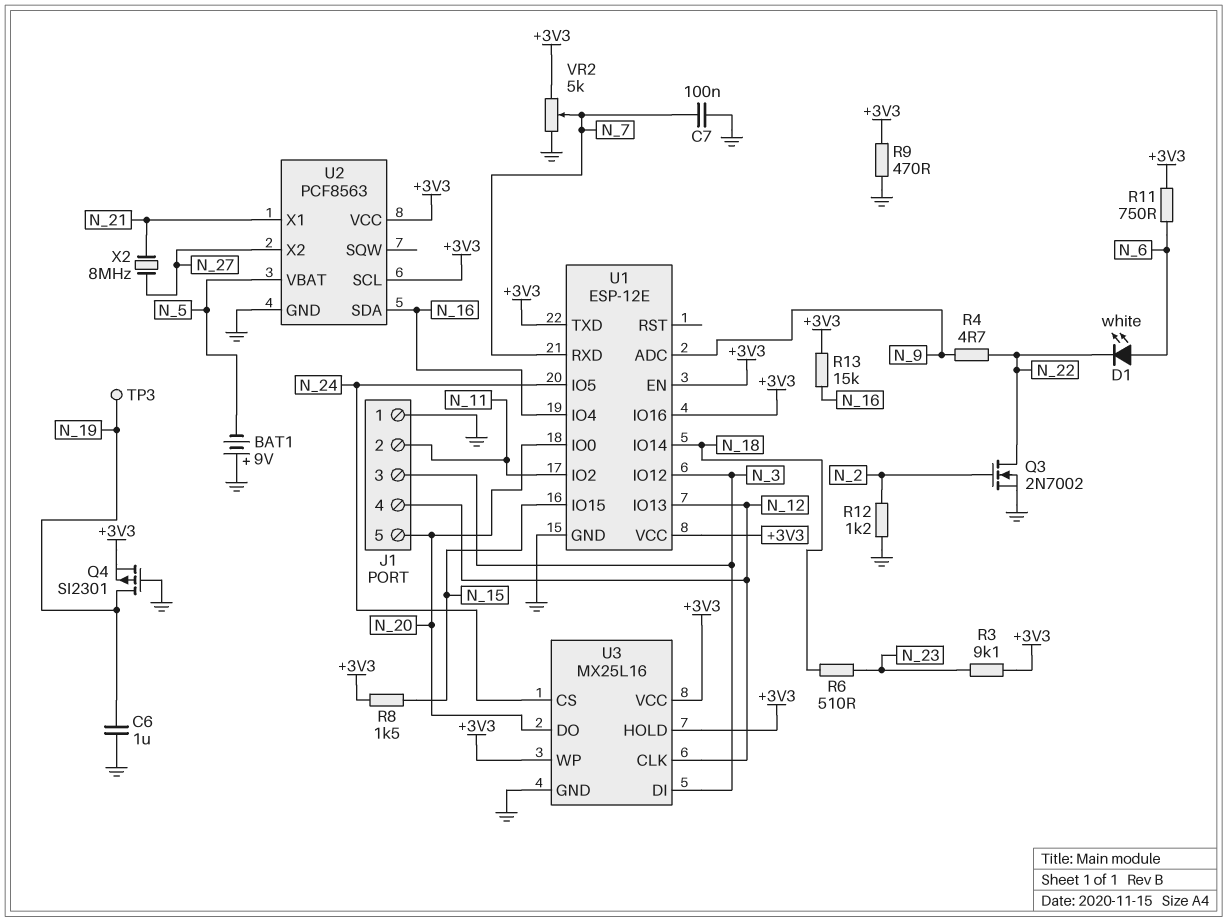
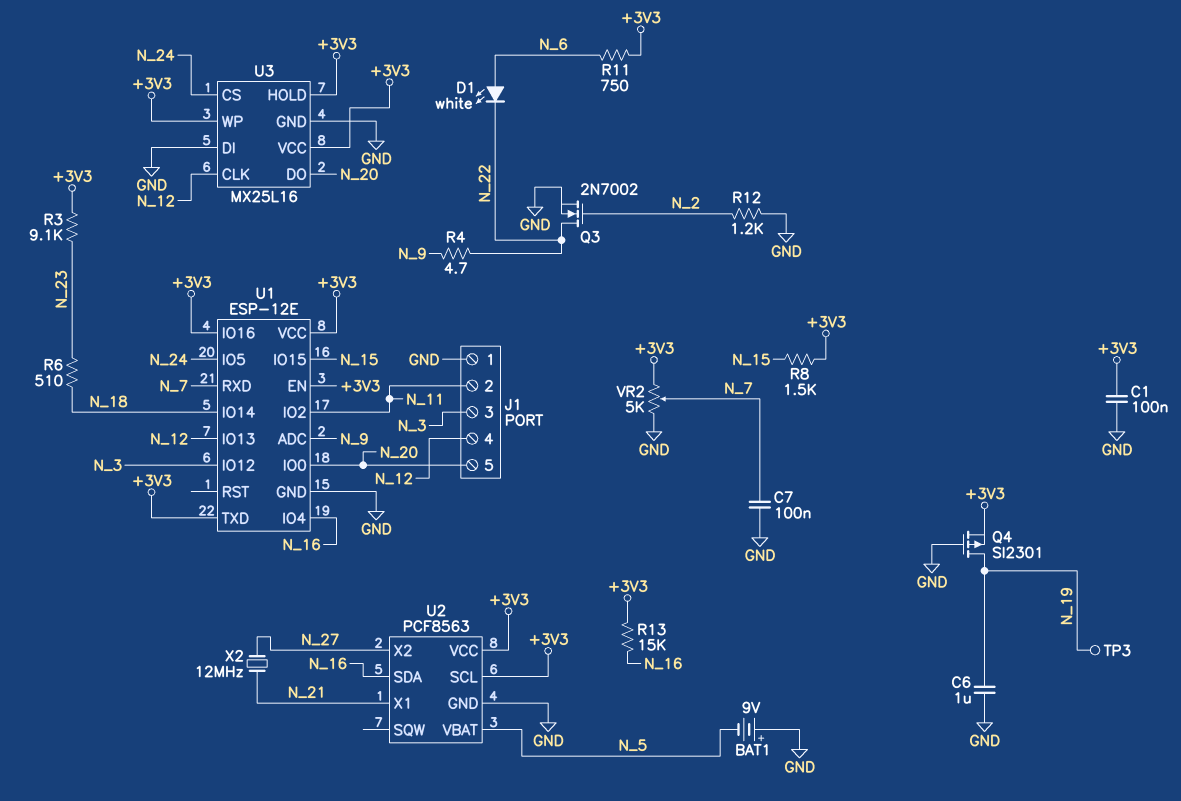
C1: none -> 100nF (+3V3, GND)
R9: 470 (+3V3, GND) -> none
U3 pin DI: N_3 -> GND
X2: 8MHz (N_21, N_27) -> 12MHz (N_21, N_27)

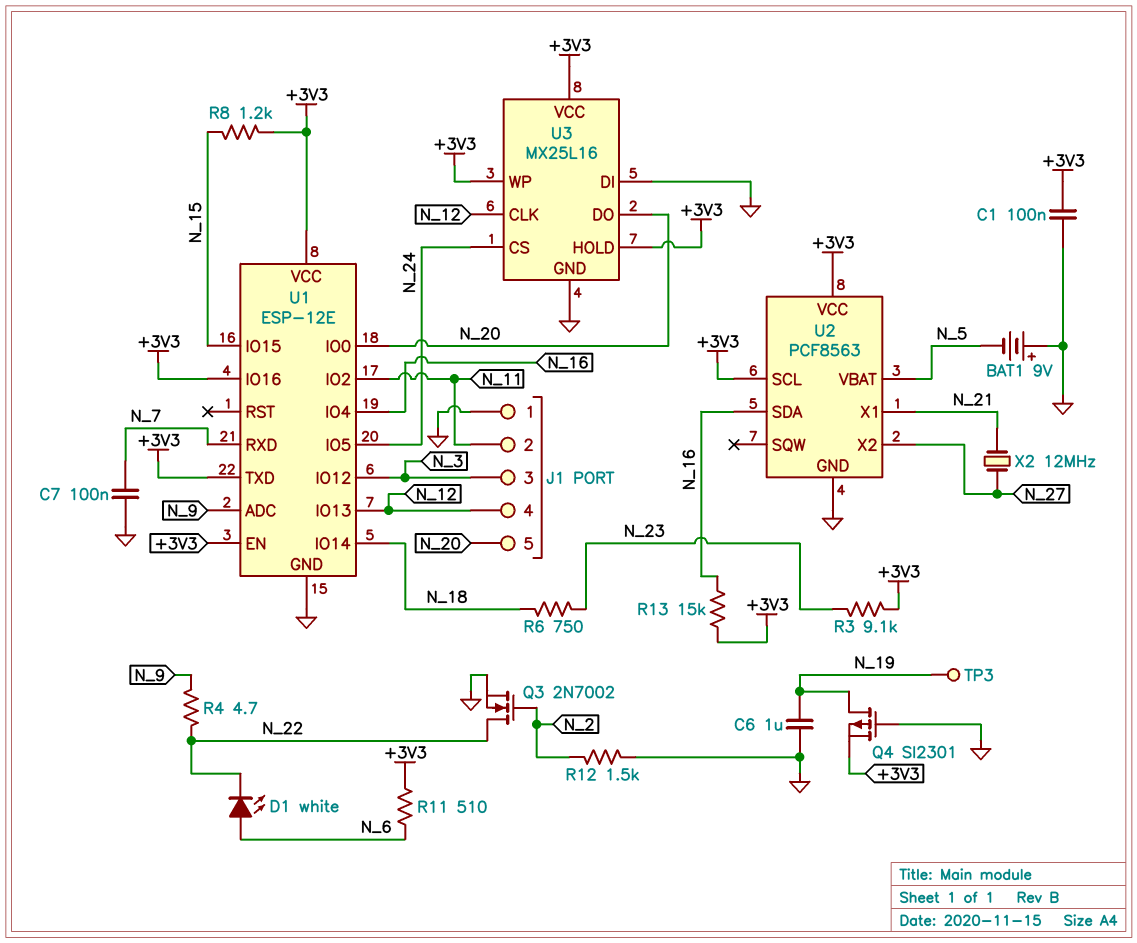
R6: 510 (N_18, N_23) -> 750 (N_18, N_23)
R8: 1.5k (+3V3, N_15) -> 1.2k (+3V3, N_15)
R11: 750 (+3V3, N_6) -> 510 (+3V3, N_6)
R12: 1.2k (GND, N_2) -> 1.5k (GND, N_2)
VR2: 5k (+3V3, GND, wiper N_7) -> none

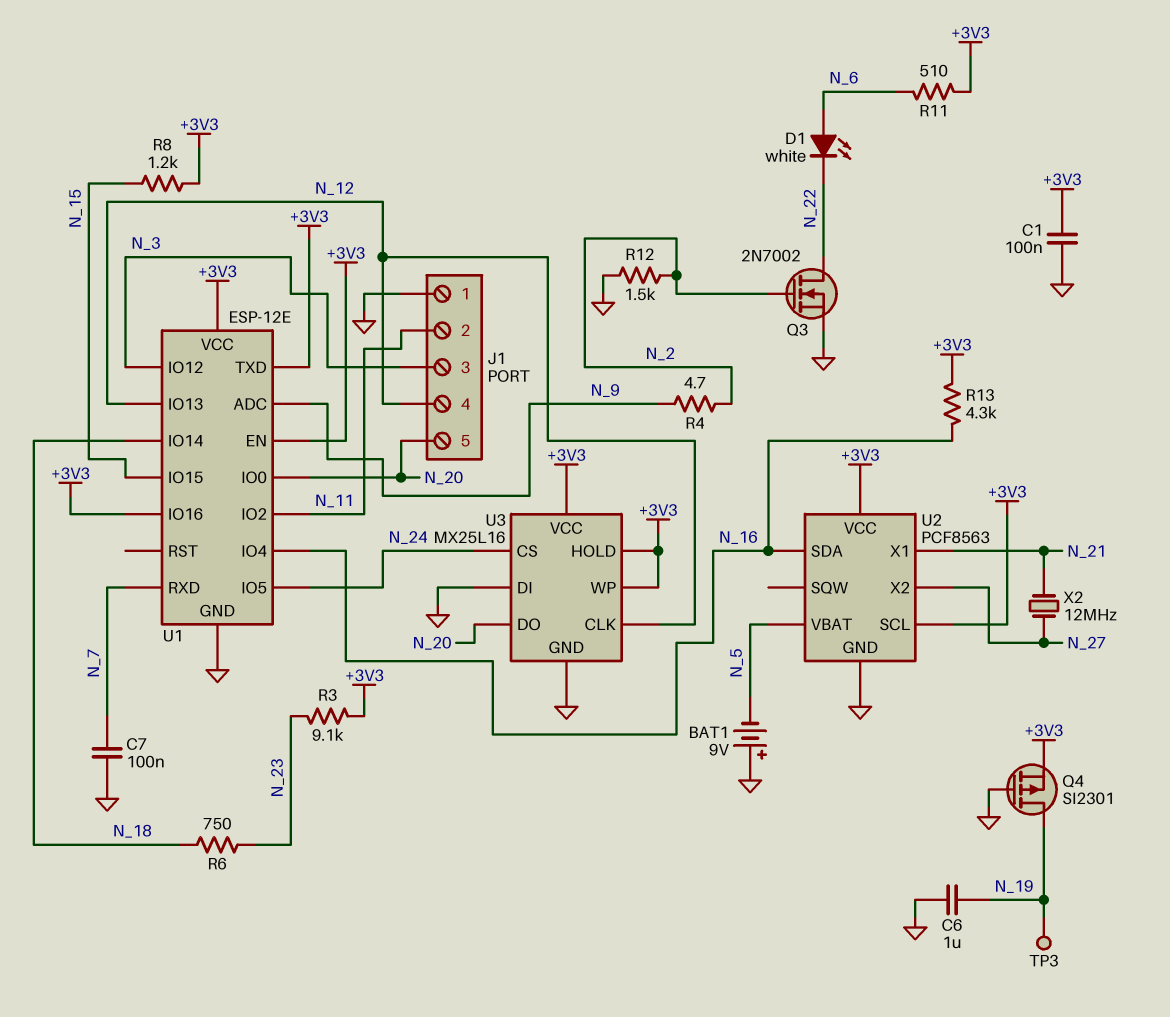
R4: 4.7 (N_9, N_22) -> 4.7 (N_2, N_9)
R13: 15k (+3V3, N_16) -> 4.3k (+3V3, N_16)

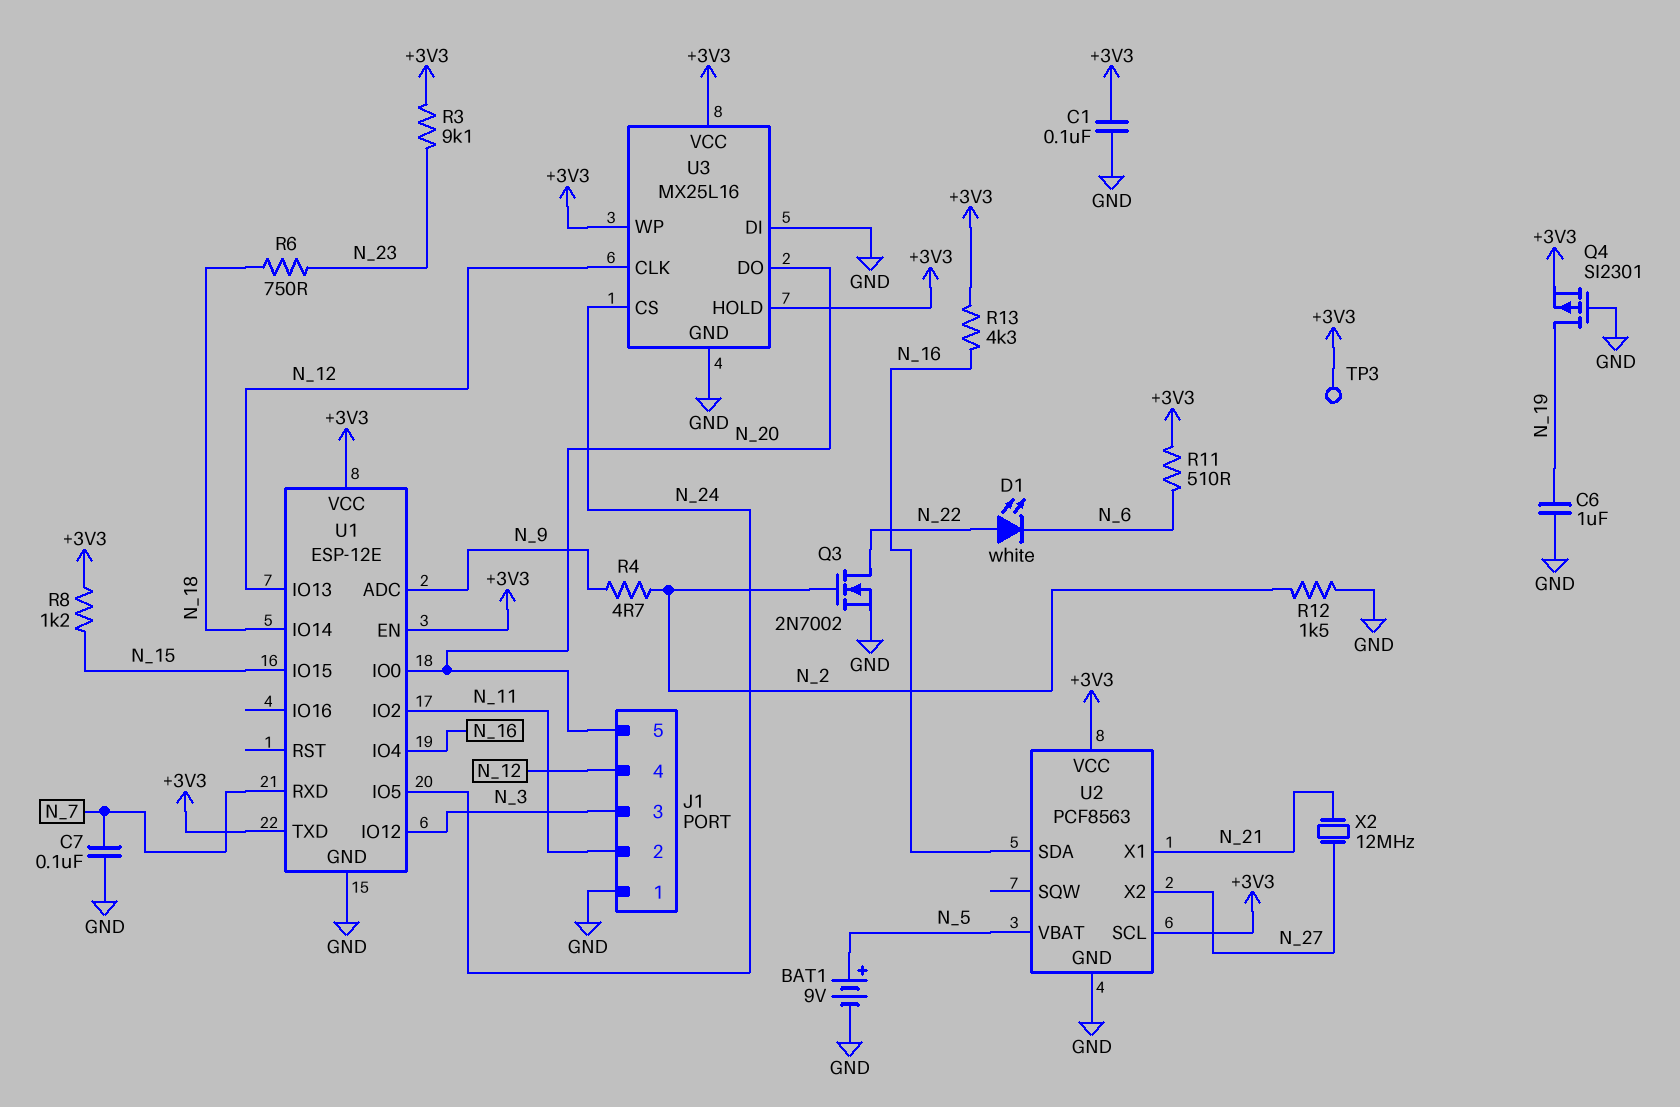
BAT1: 9V (plus GND, minus N_5) -> 9V (plus N_5, minus GND)
D1: LED white (A N_6, K N_22) -> LED white (A N_22, K N_6)
TP3: test point (N_19) -> test point (+3V3)
U1 pin IO16: +3V3 -> none

